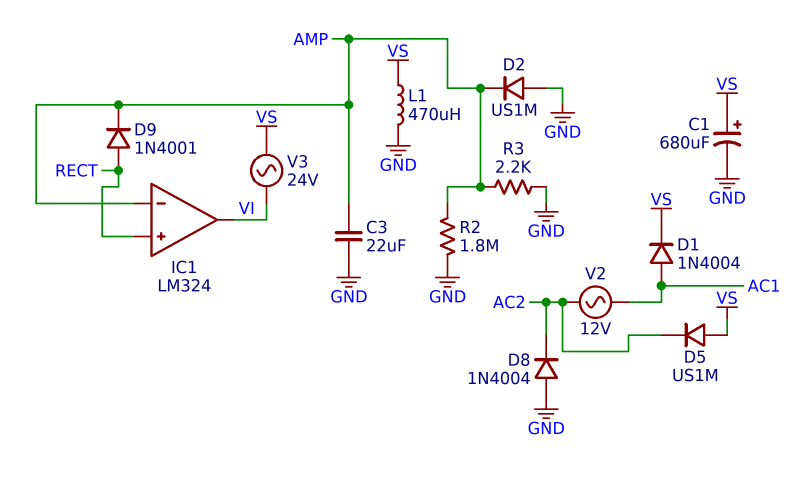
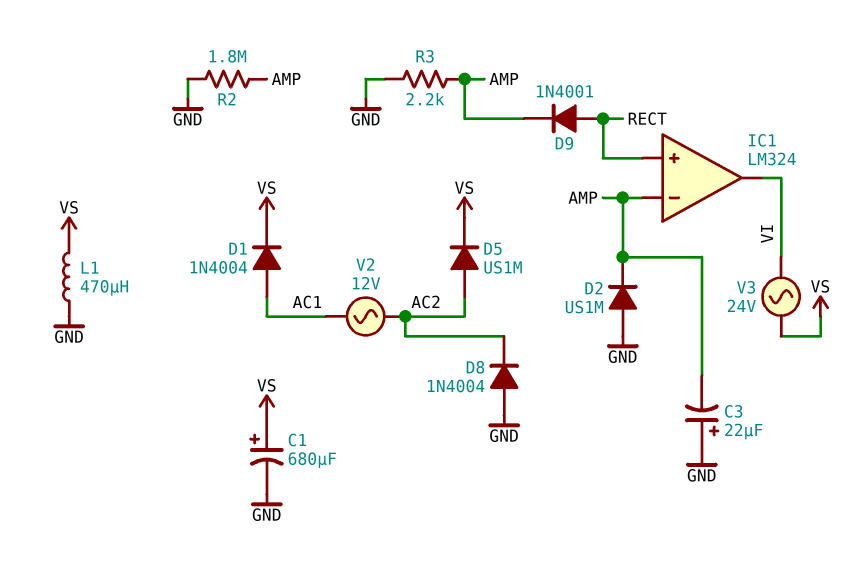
C3: 22uF (AMP, GND) -> 22uF (plus GND, minus AMP)
D5: diode US1M (A VS, K AC2) -> diode US1M (A AC2, K VS)

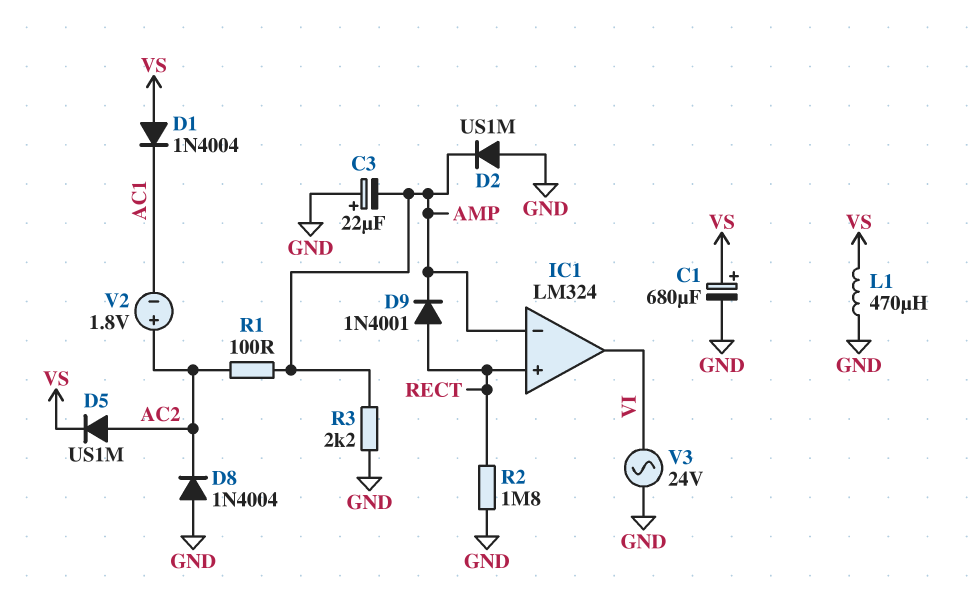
D1: diode 1N4004 (A AC1, K VS) -> diode 1N4004 (A VS, K AC1)
R1: none -> 100 (AC2, AMP)
R2: 1.8M (AMP, GND) -> 1.8M (GND, RECT)
V2: AC 12V (AC1, AC2) -> 1.8V (plus AC2, minus AC1)
V3: AC 24V (VI, VS) -> AC 24V (GND, VI)

